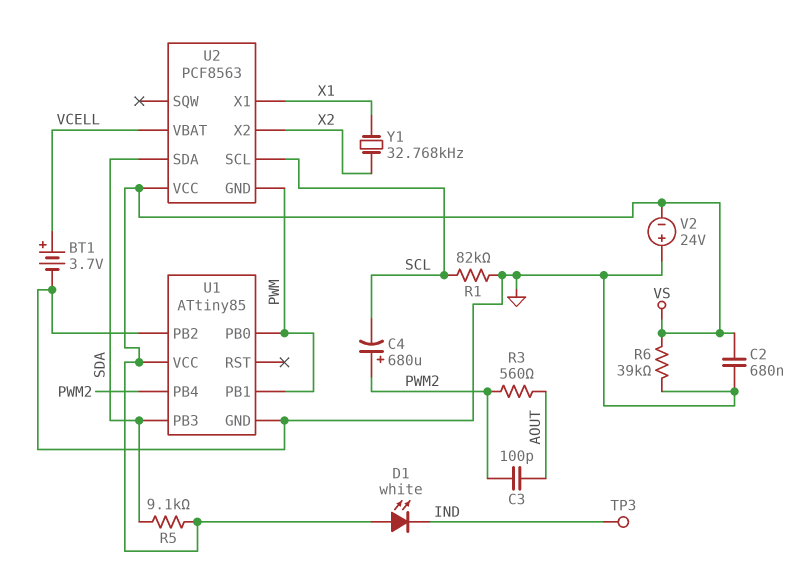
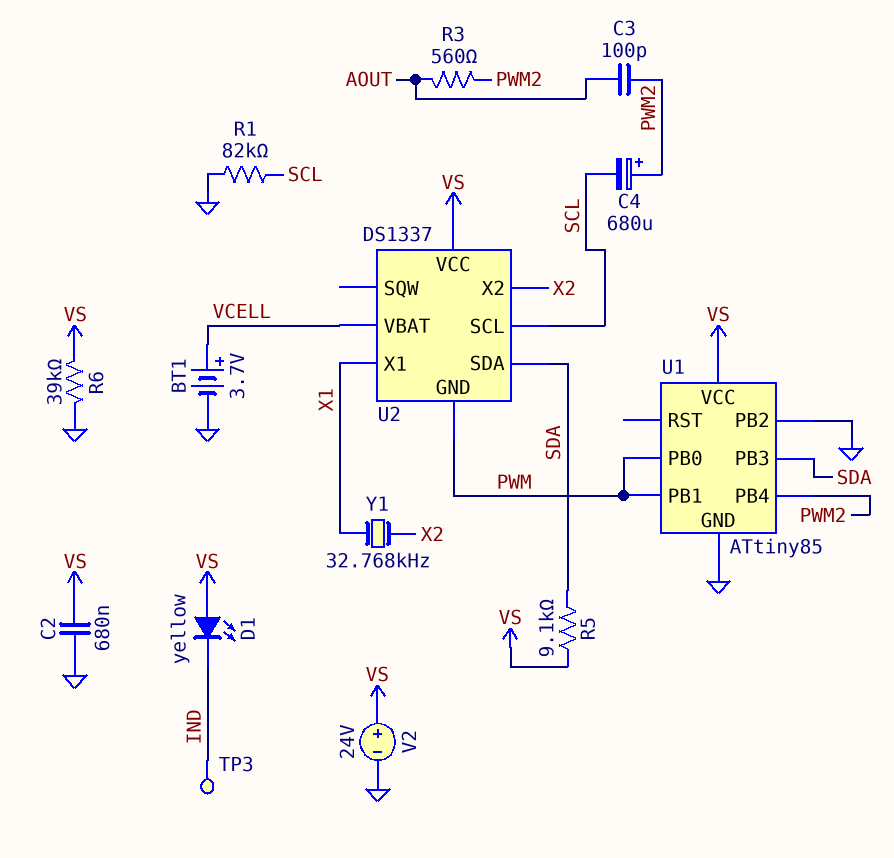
D1: LED white (A VS, K IND) -> LED yellow (A VS, K IND)
U2: PCF8563 -> DS1337
V2: 24V (plus GND, minus VS) -> 24V (plus VS, minus GND)

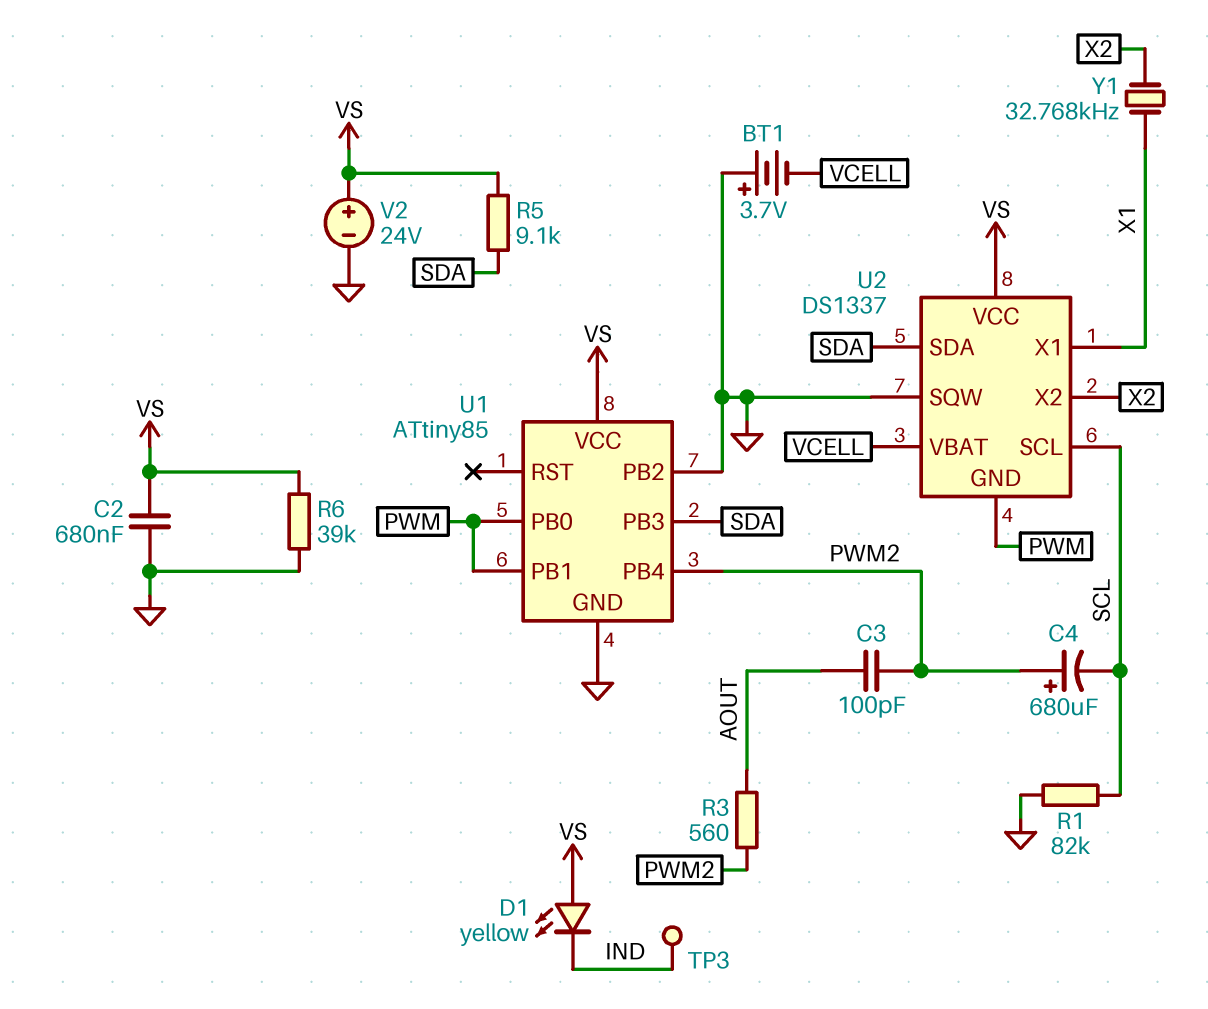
BT1: 3.7V (plus VCELL, minus GND) -> 3.7V (plus GND, minus VCELL)
U2 pin SQW: none -> GND

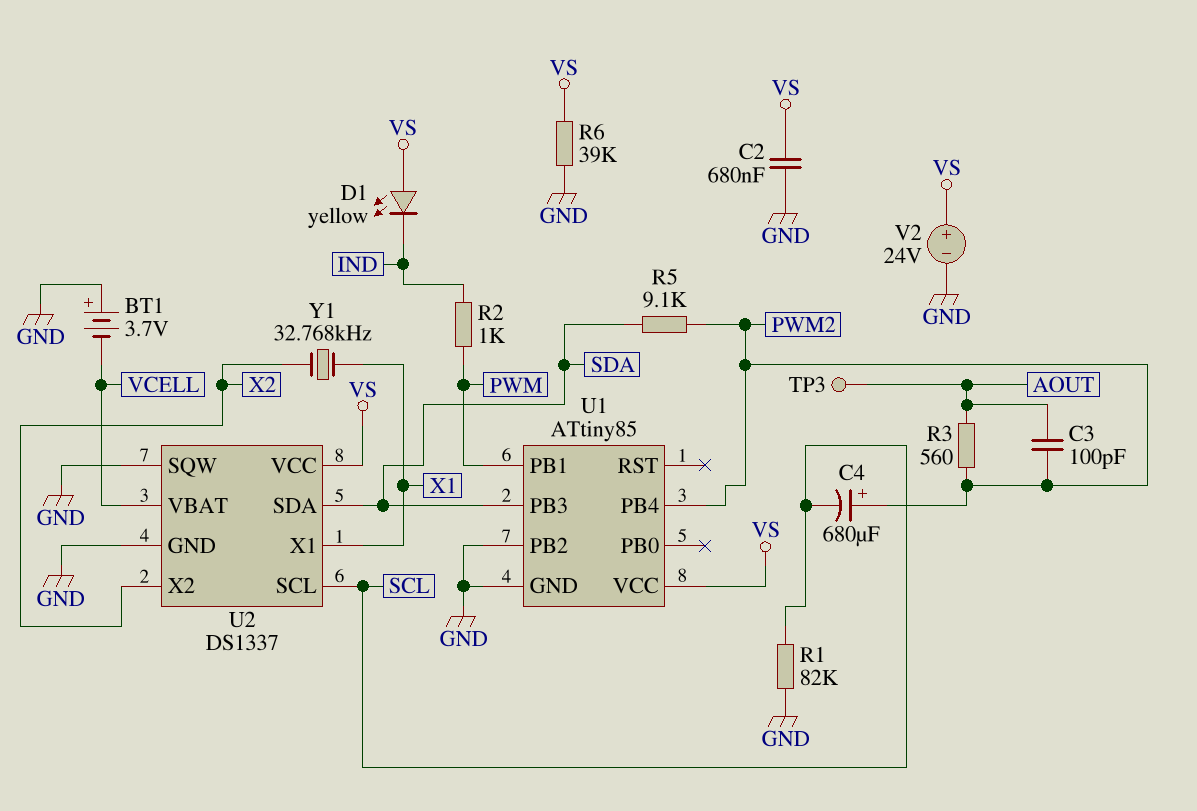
R2: none -> 1k (IND, PWM)
R5: 9.1k (SDA, VS) -> 9.1k (PWM2, SDA)
TP3: test point (IND) -> test point (AOUT)
U1 pin PB0: PWM -> none
U2 pin GND: PWM -> GND

